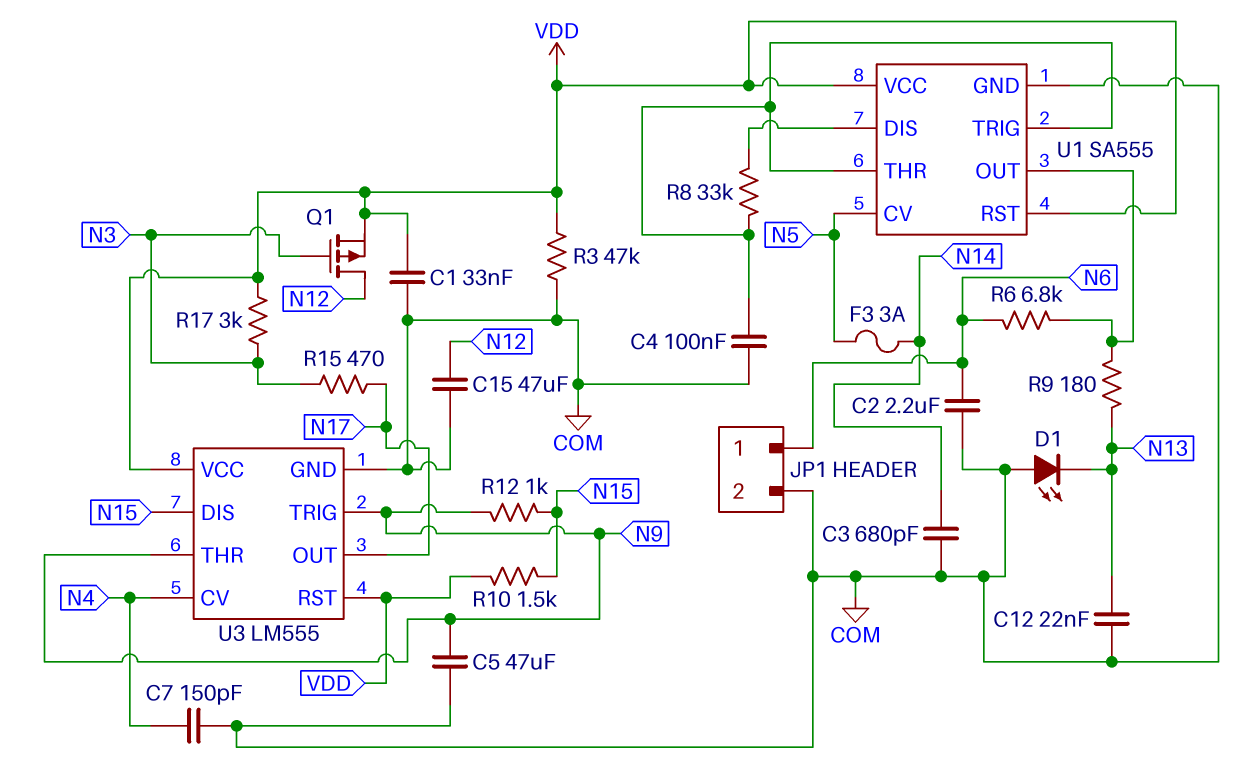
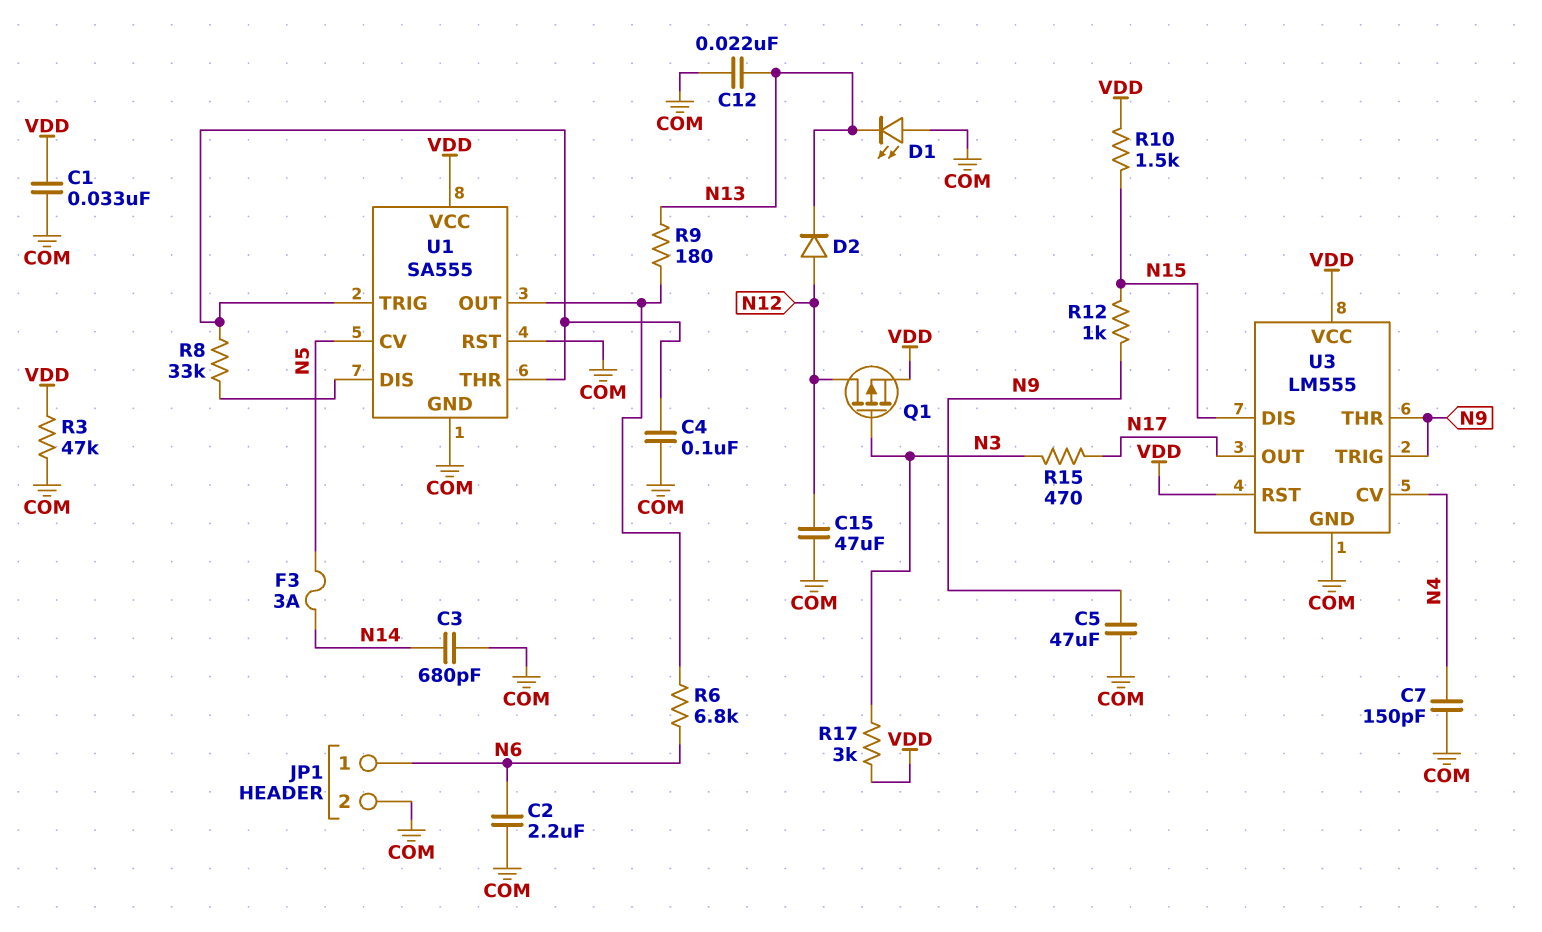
D2: none -> diode (A N12, K N13)
U1 pin RST: VDD -> COM

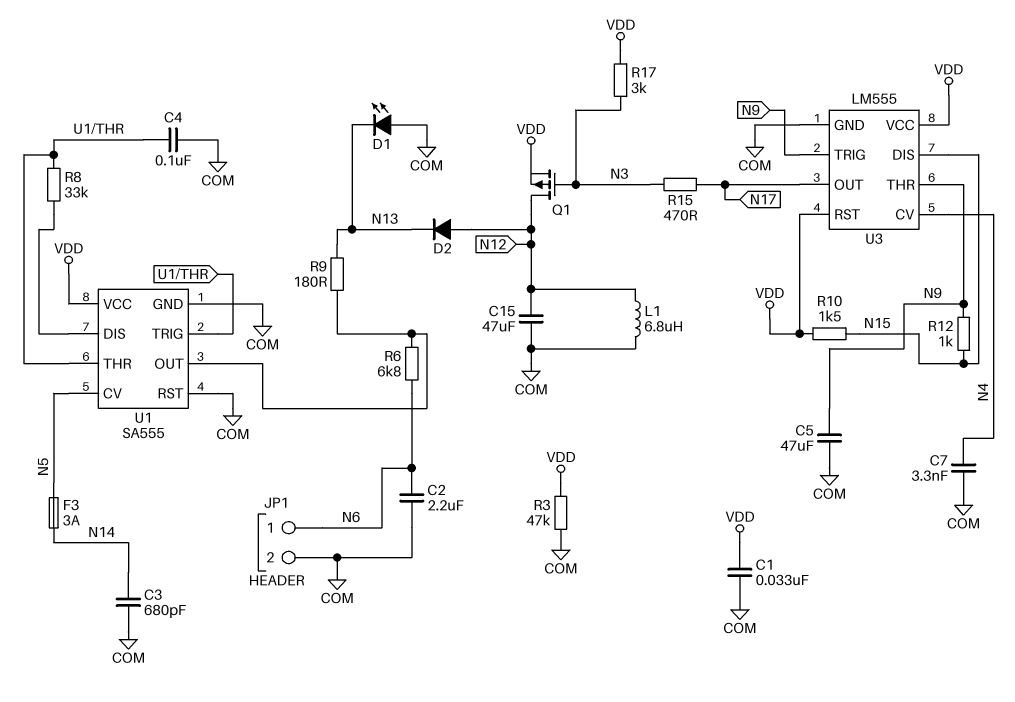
C7: 150pF (COM, N4) -> 3.3nF (COM, N4)
C12: 22nF (COM, N13) -> none
L1: none -> 6.8uH (COM, N12)

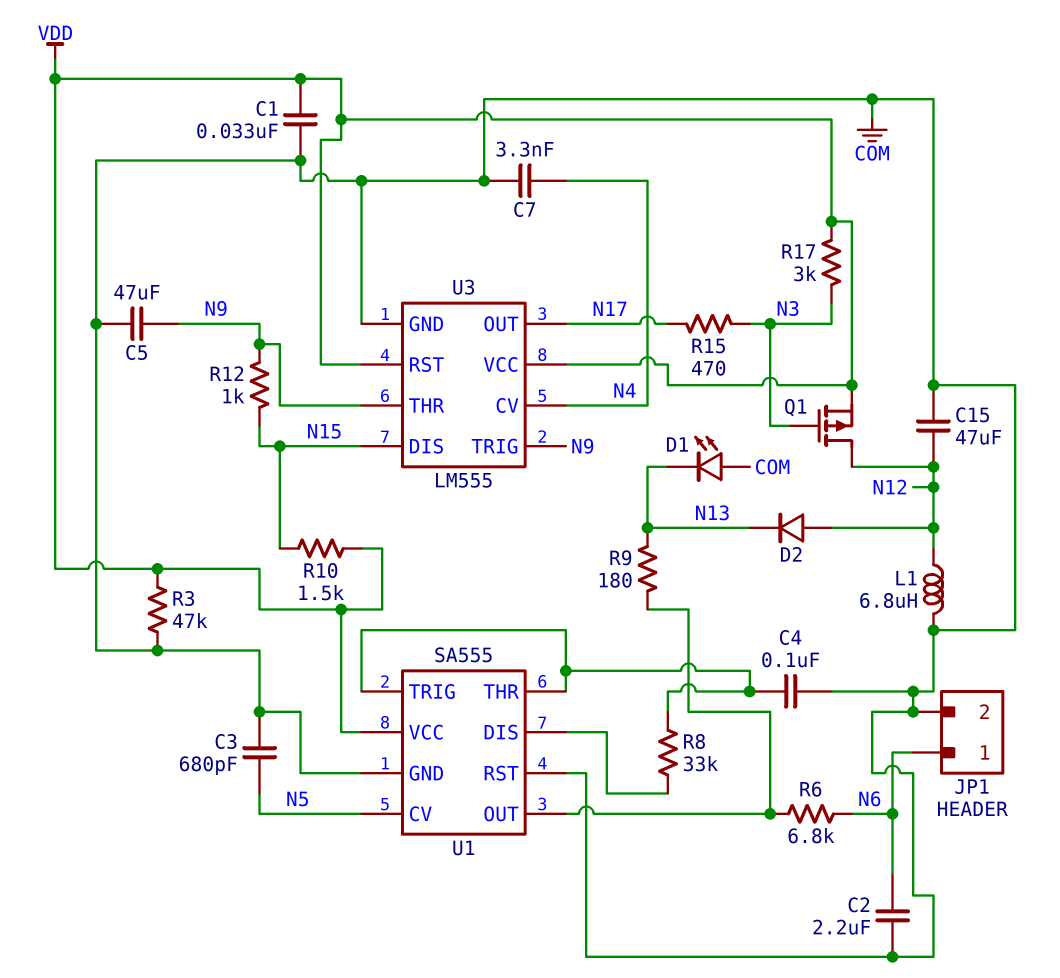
C3: 680pF (COM, N14) -> 680pF (COM, N5)
F3: 3A (N5, N14) -> none

